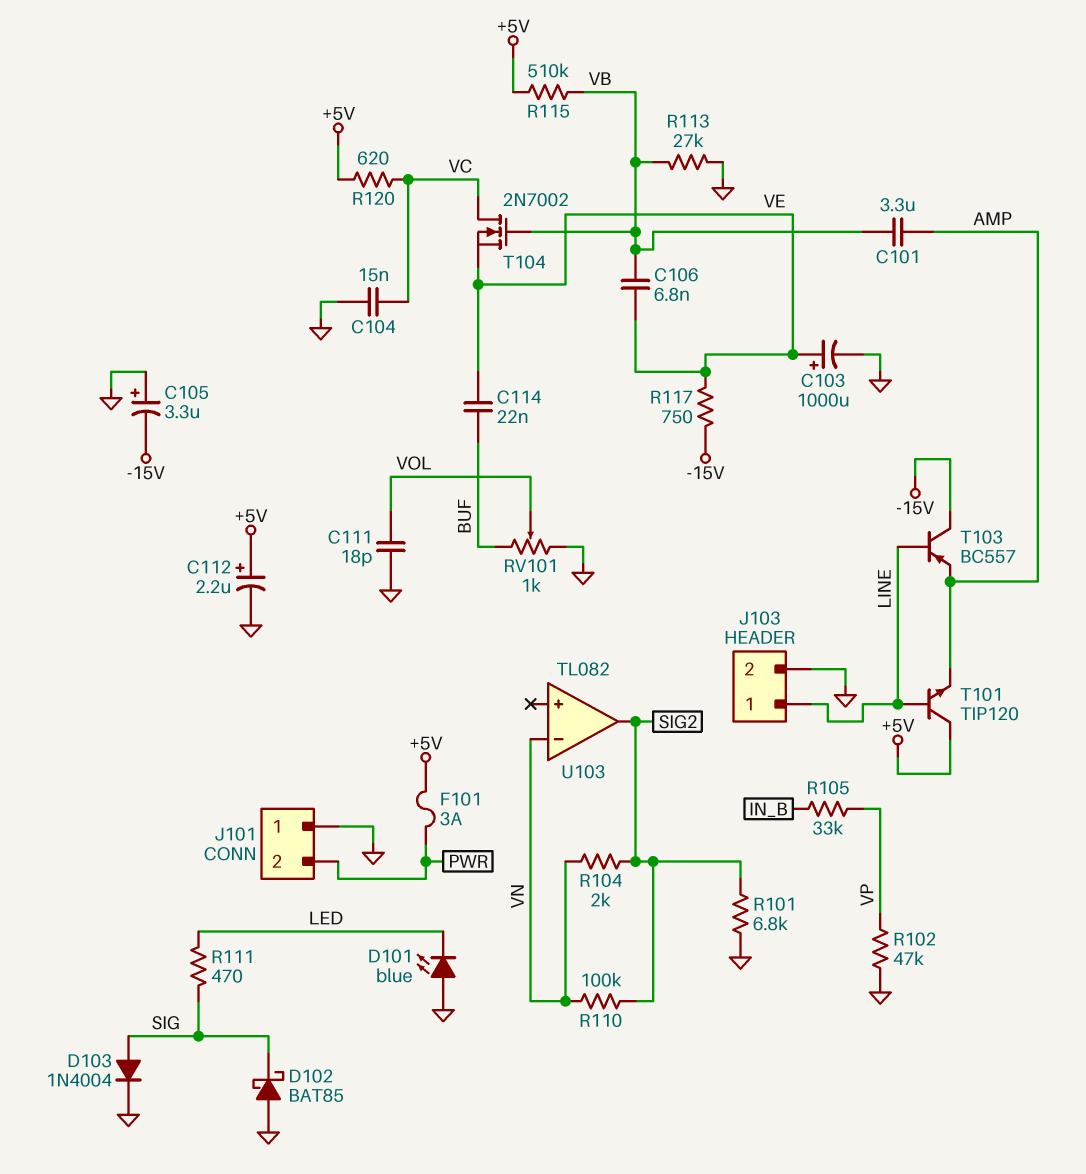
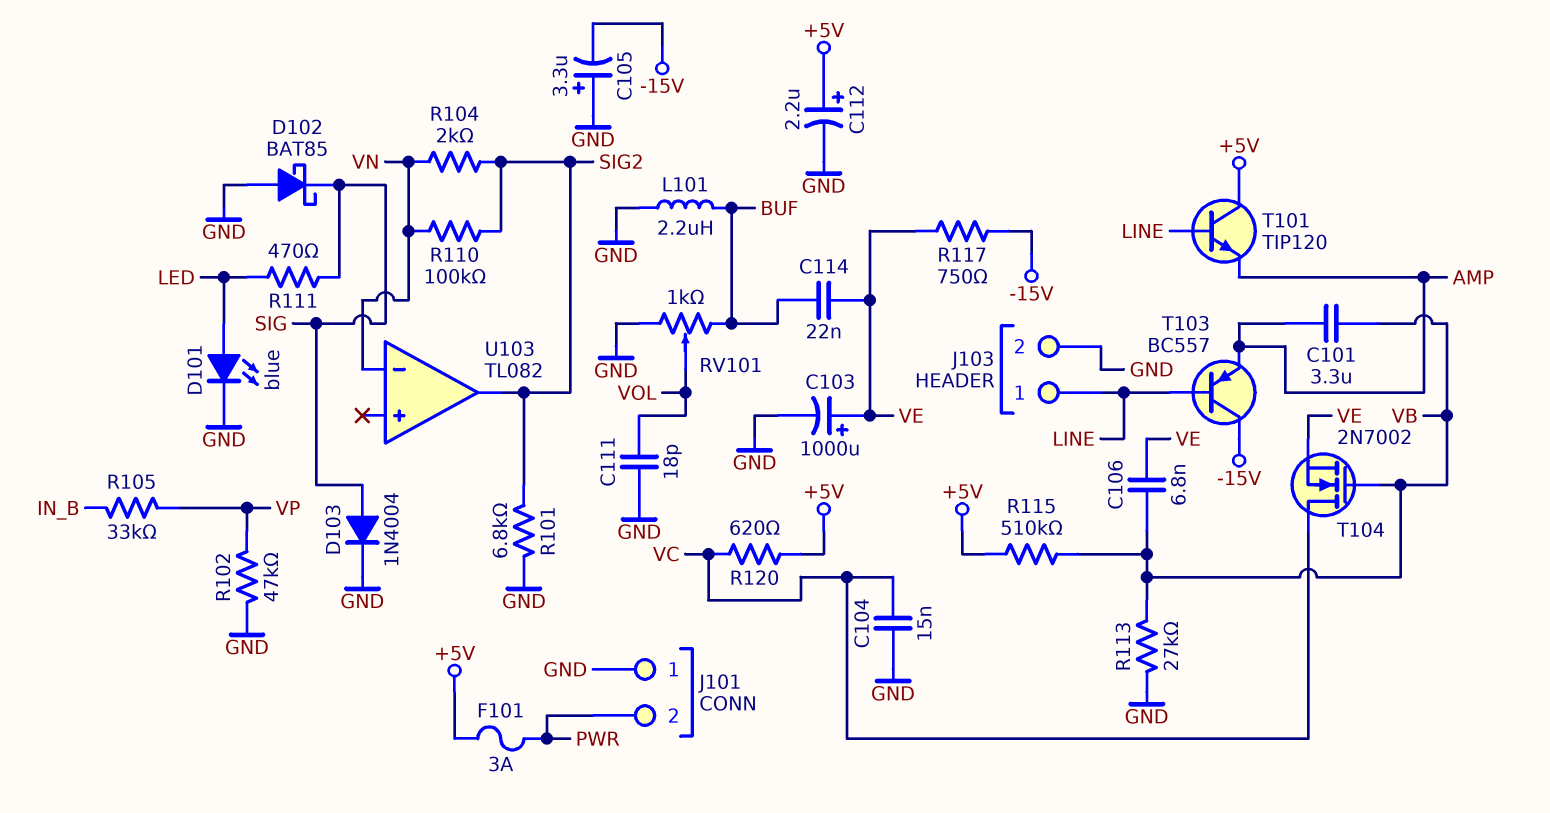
D101: LED blue (A GND, K LED) -> LED blue (A LED, K GND)
L101: none -> 2.2uH (BUF, GND)

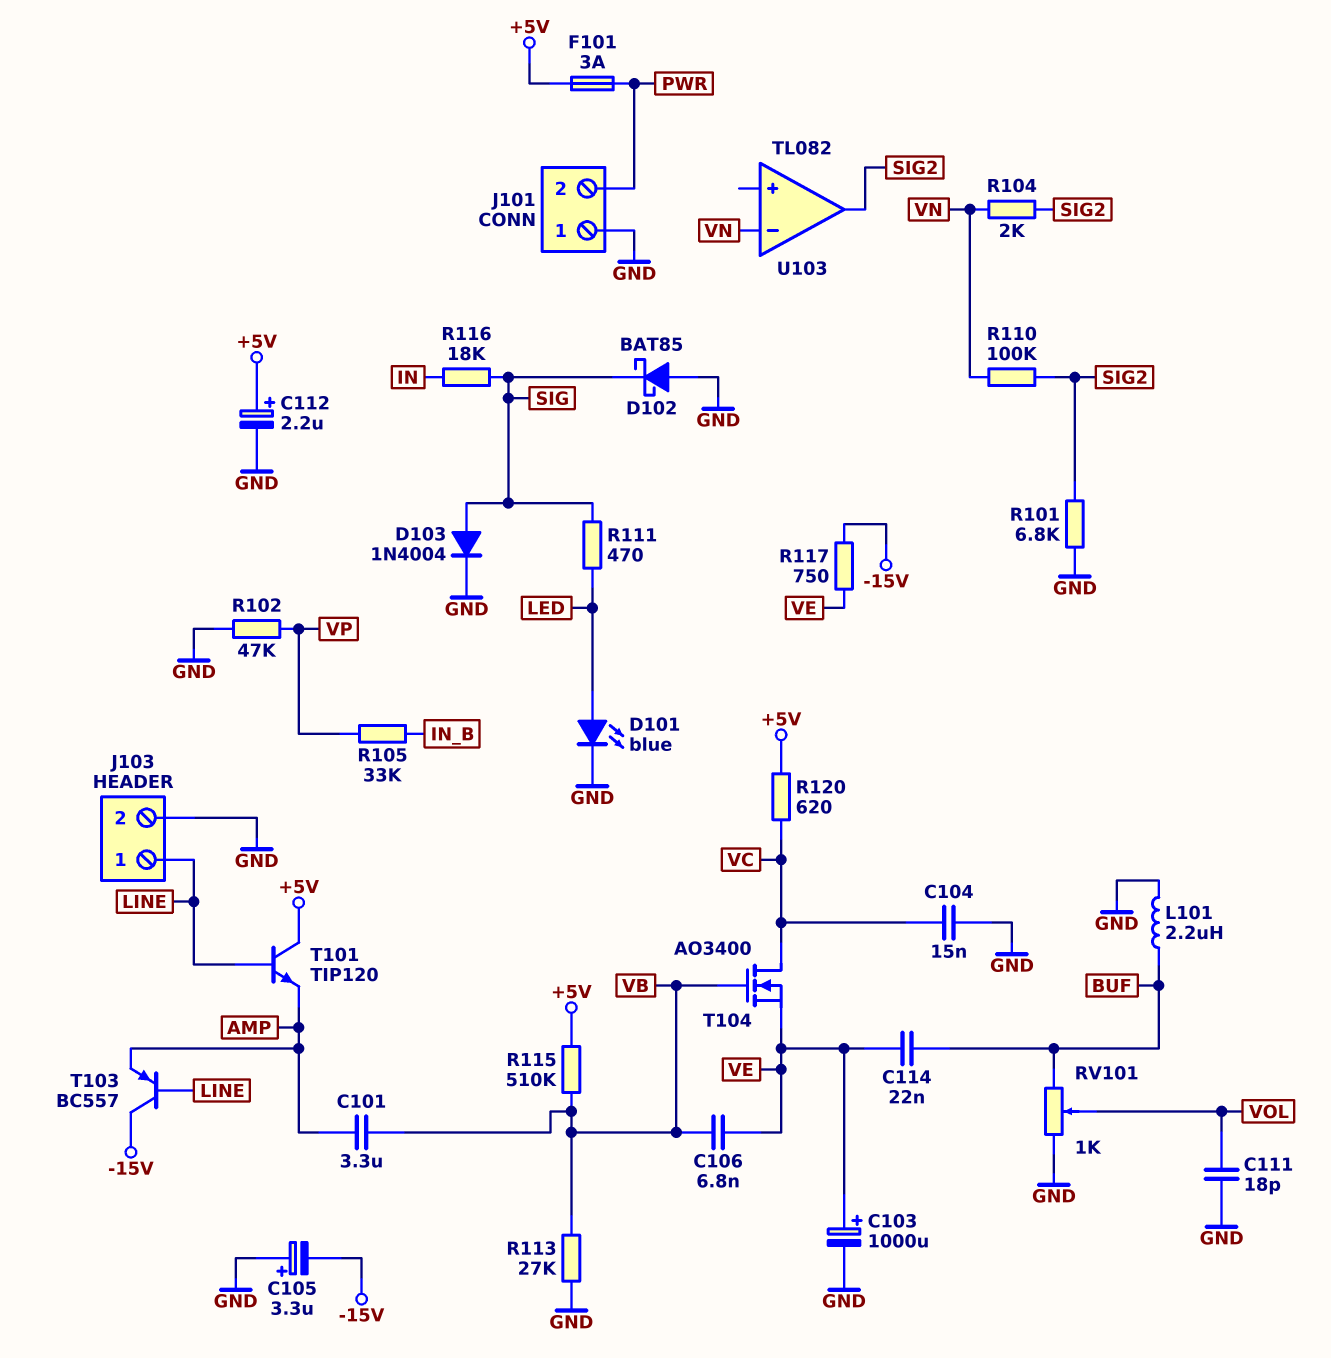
R116: none -> 18k (IN, SIG)
T104: NMOS 2N7002 (G VB, D VC, S VE) -> NMOS AO3400 (G VB, D VC, S VE)

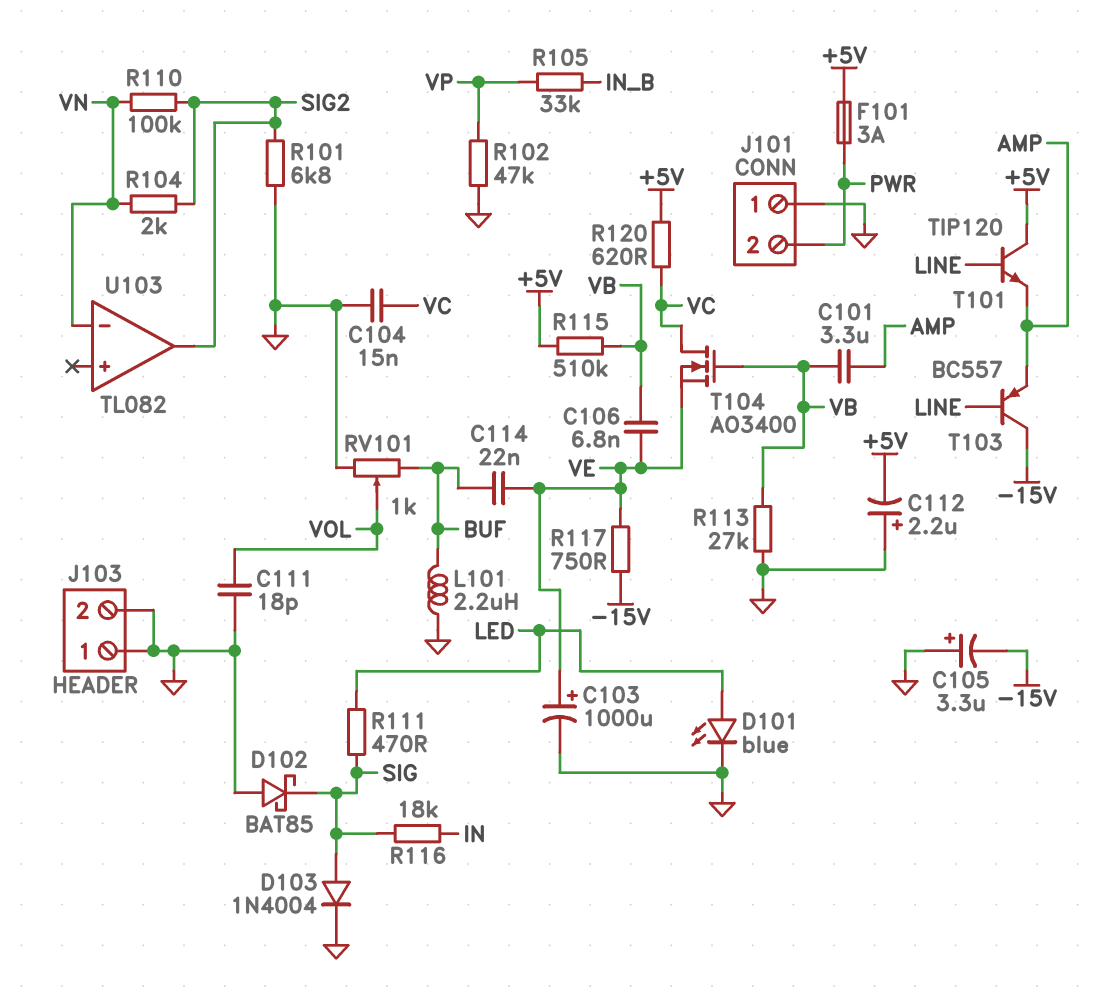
C112: 2.2uF (plus +5V, minus GND) -> 2.2uF (plus GND, minus +5V)
J103 pin 1: LINE -> GND

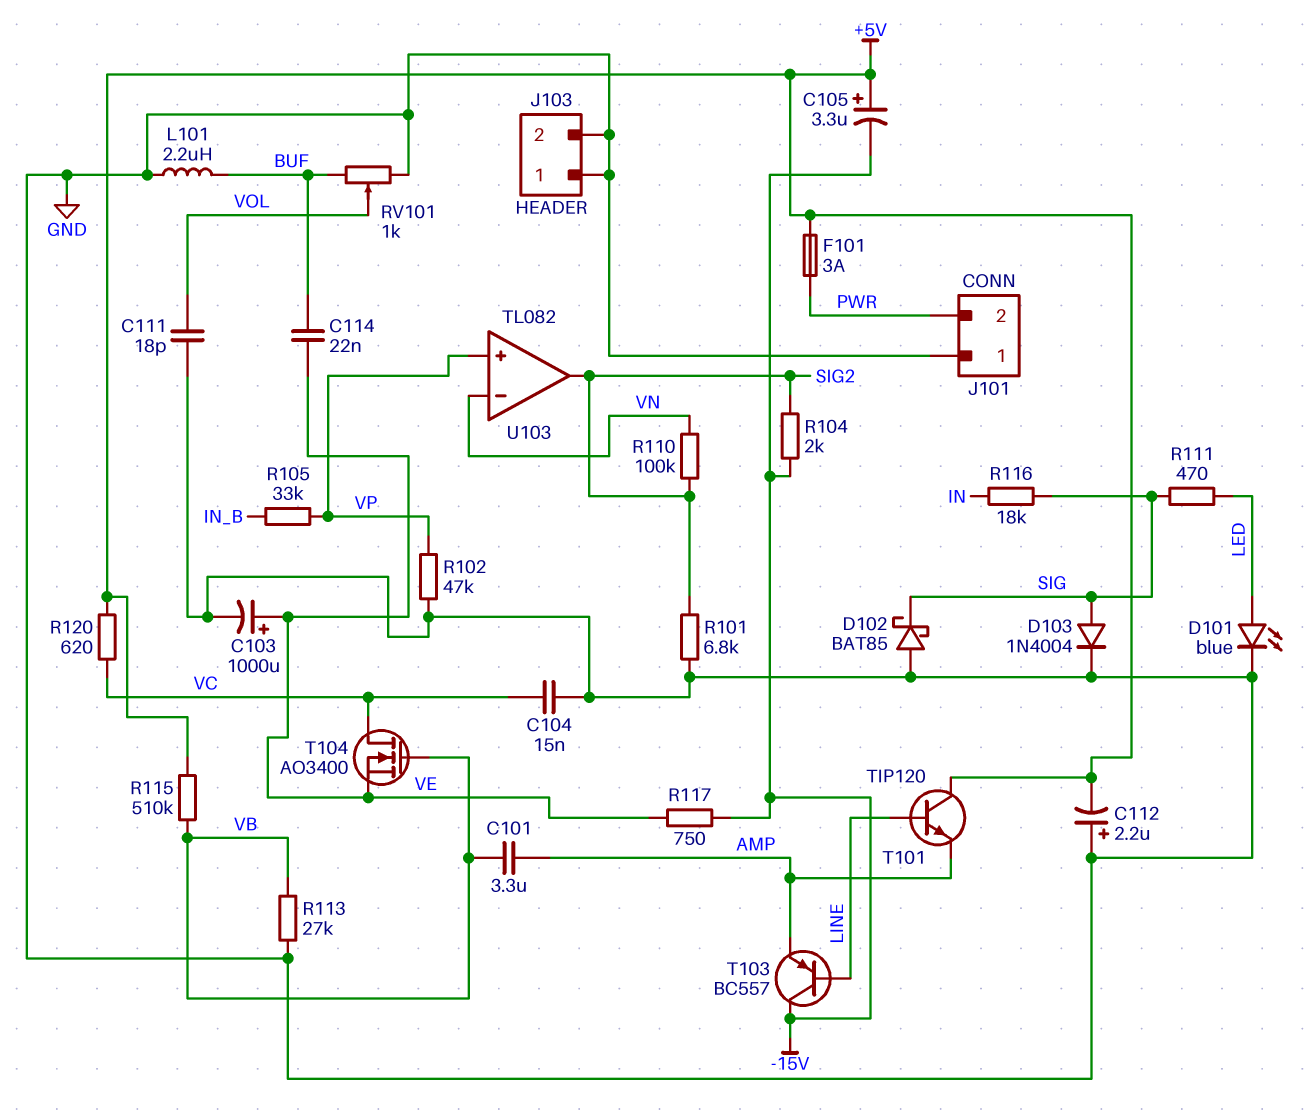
C105: 3.3uF (plus GND, minus -15V) -> 3.3uF (plus +5V, minus -15V)
C106: 6.8nF (VB, VE) -> none
R104: 2k (SIG2, VN) -> 2k (-15V, SIG2)
U103 pin in+: none -> VP

